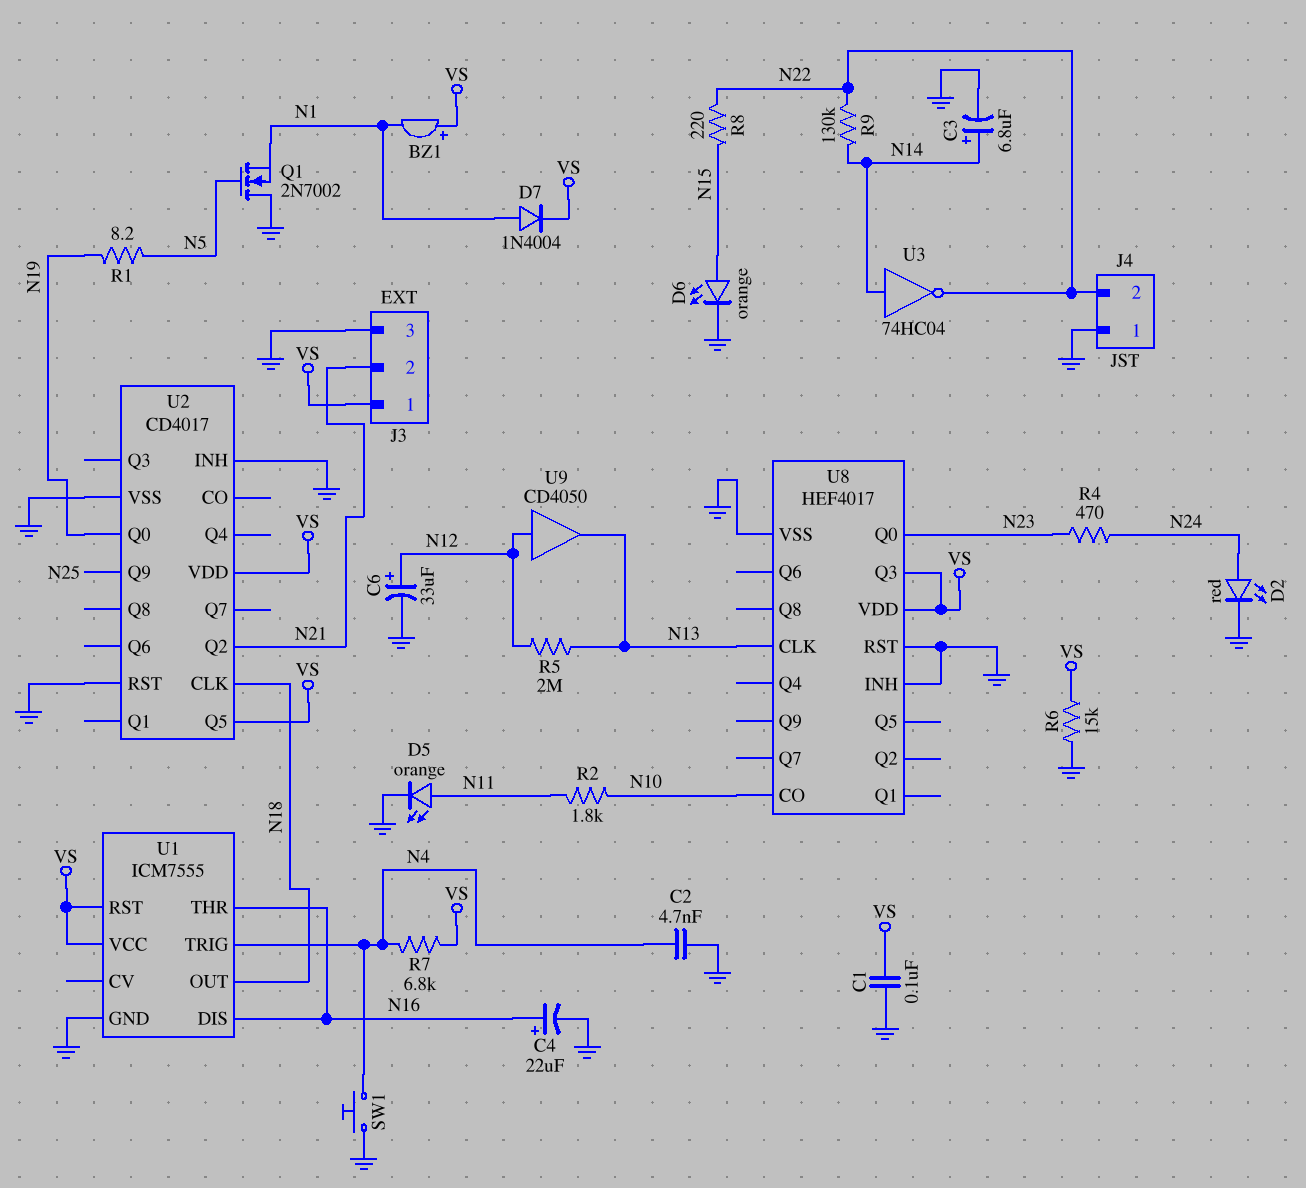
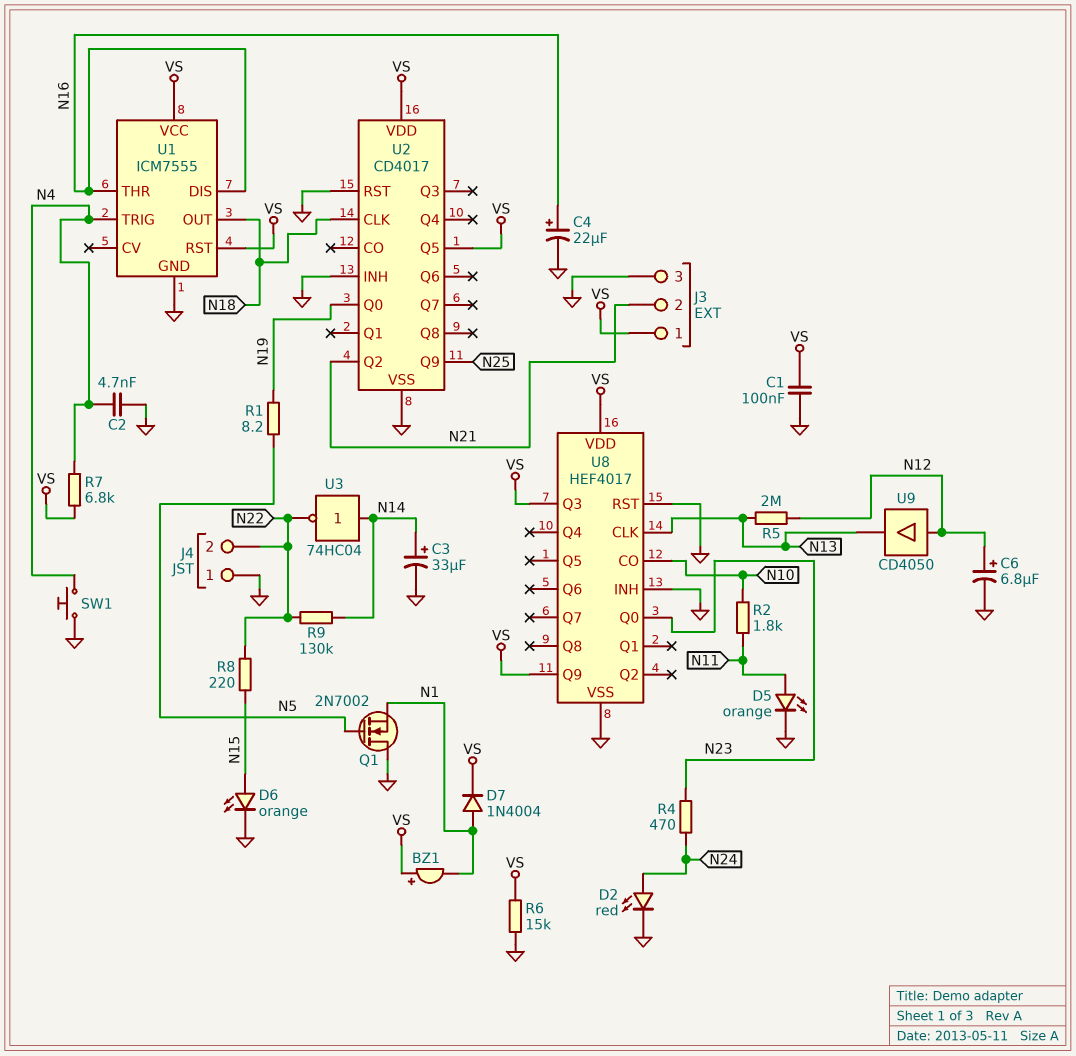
C3: 6.8uF (plus N14, minus GND) -> 33uF (plus N14, minus GND)
C6: 33uF (plus N12, minus GND) -> 6.8uF (plus N12, minus GND)
U8 pin Q9: none -> VS

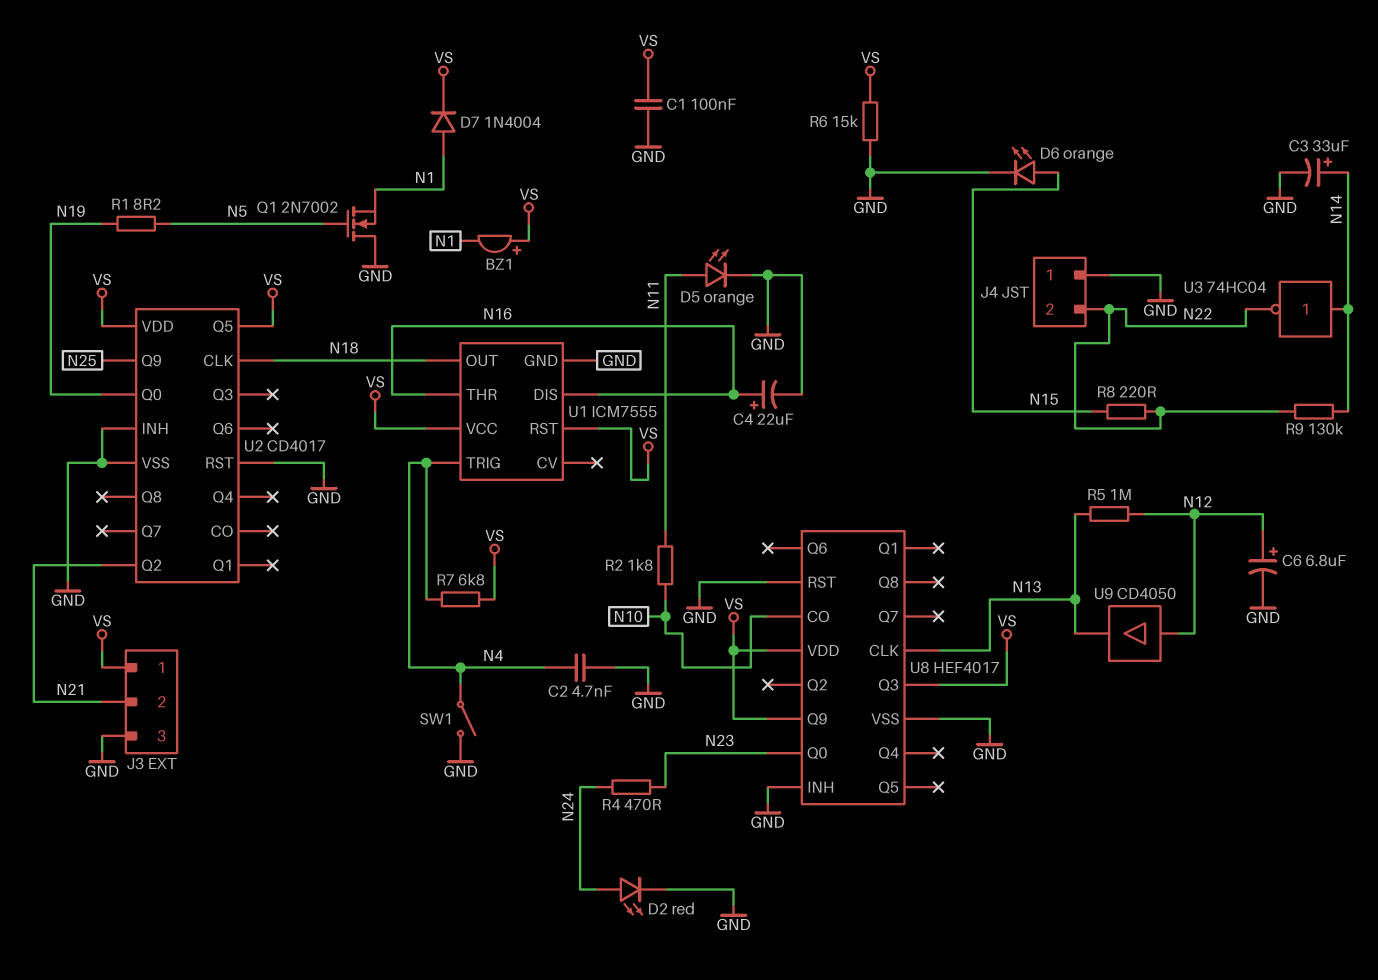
R5: 2M (N12, N13) -> 1M (N12, N13)
SW1: button (GND, N4) -> switch (GND, N4)

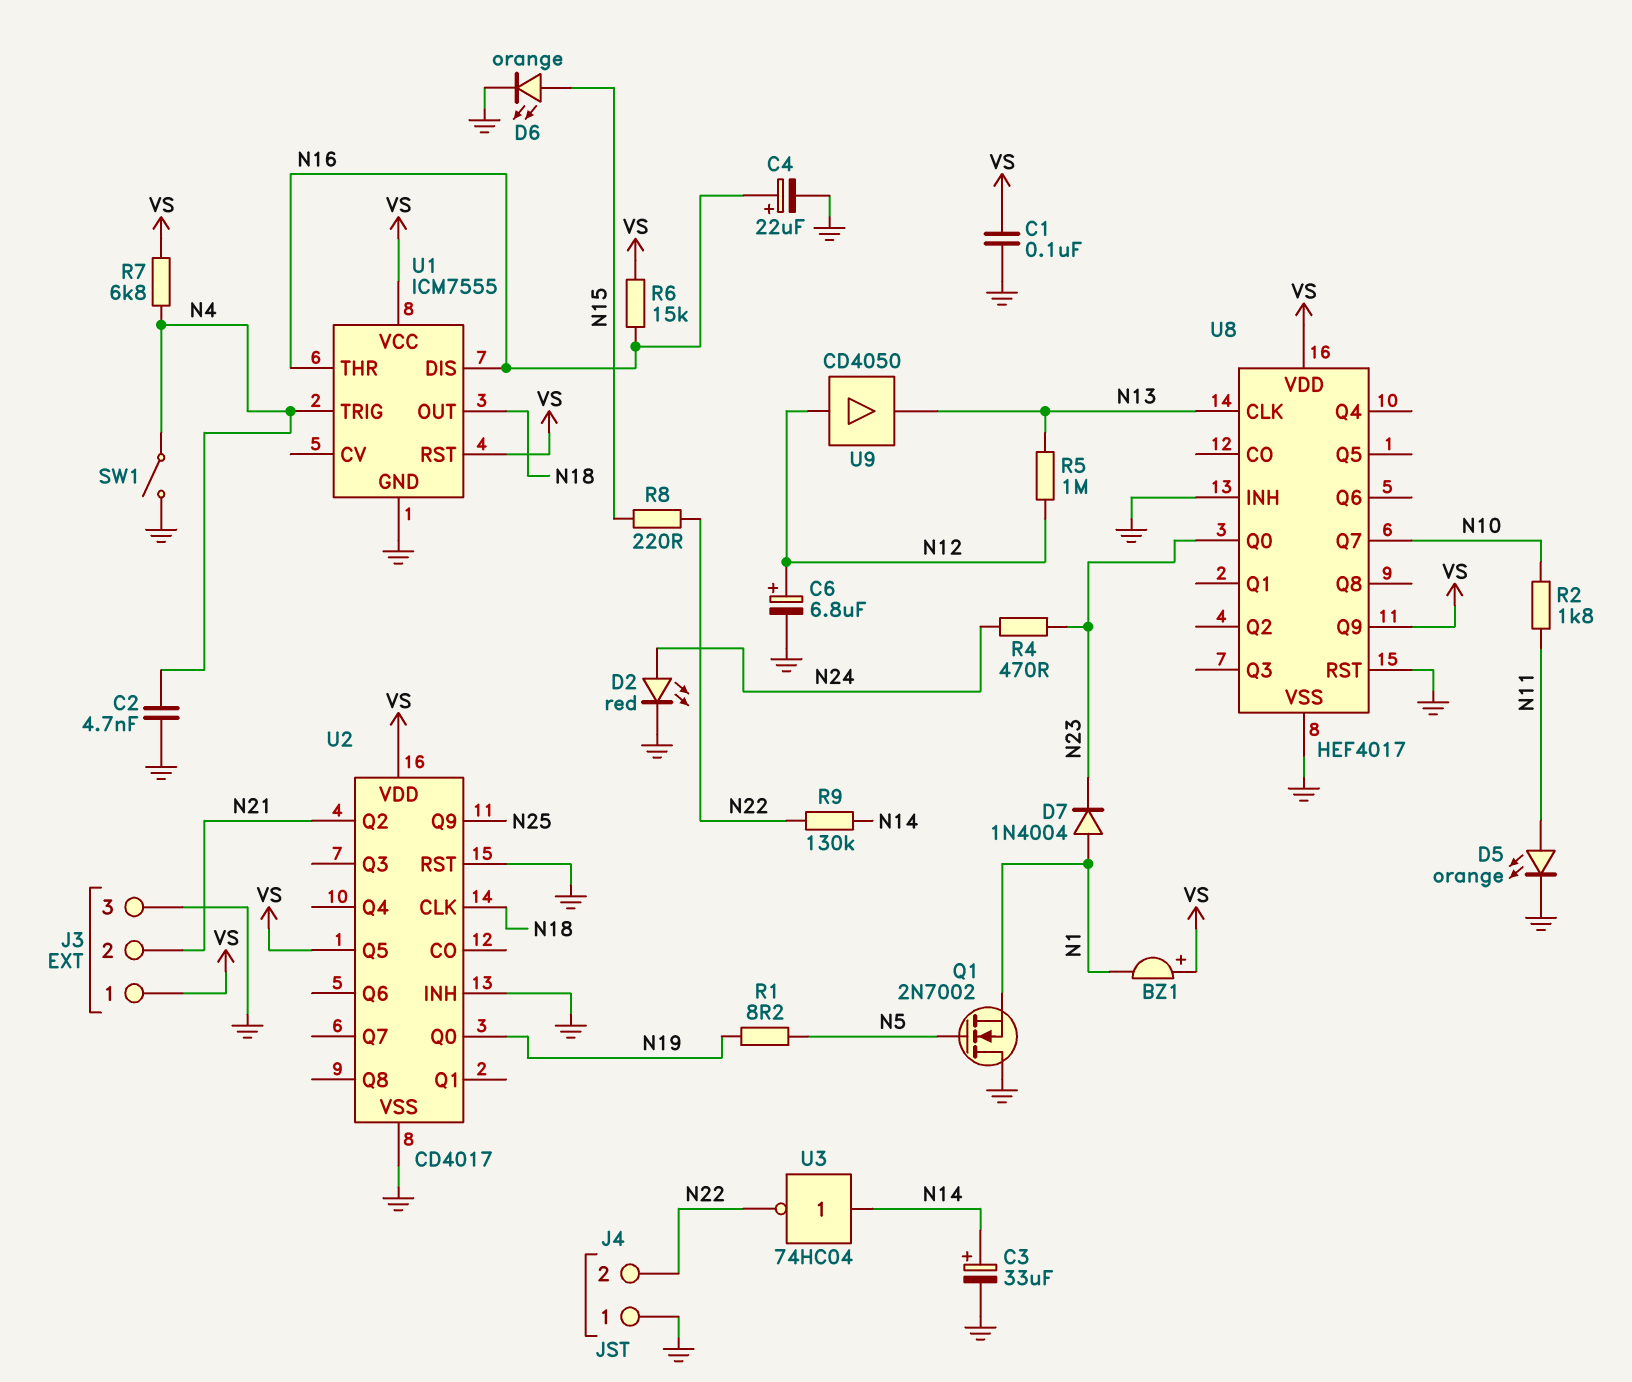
D7: diode 1N4004 (A N1, K VS) -> diode 1N4004 (A N1, K N23)
R6: 15k (GND, VS) -> 15k (N16, VS)
U8 pin CO: N10 -> none
U8 pin Q3: VS -> none
U8 pin Q7: none -> N10

